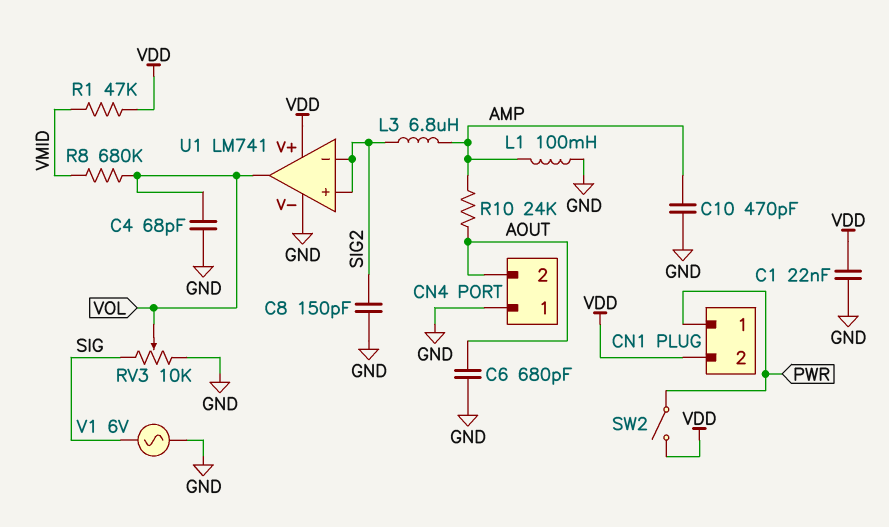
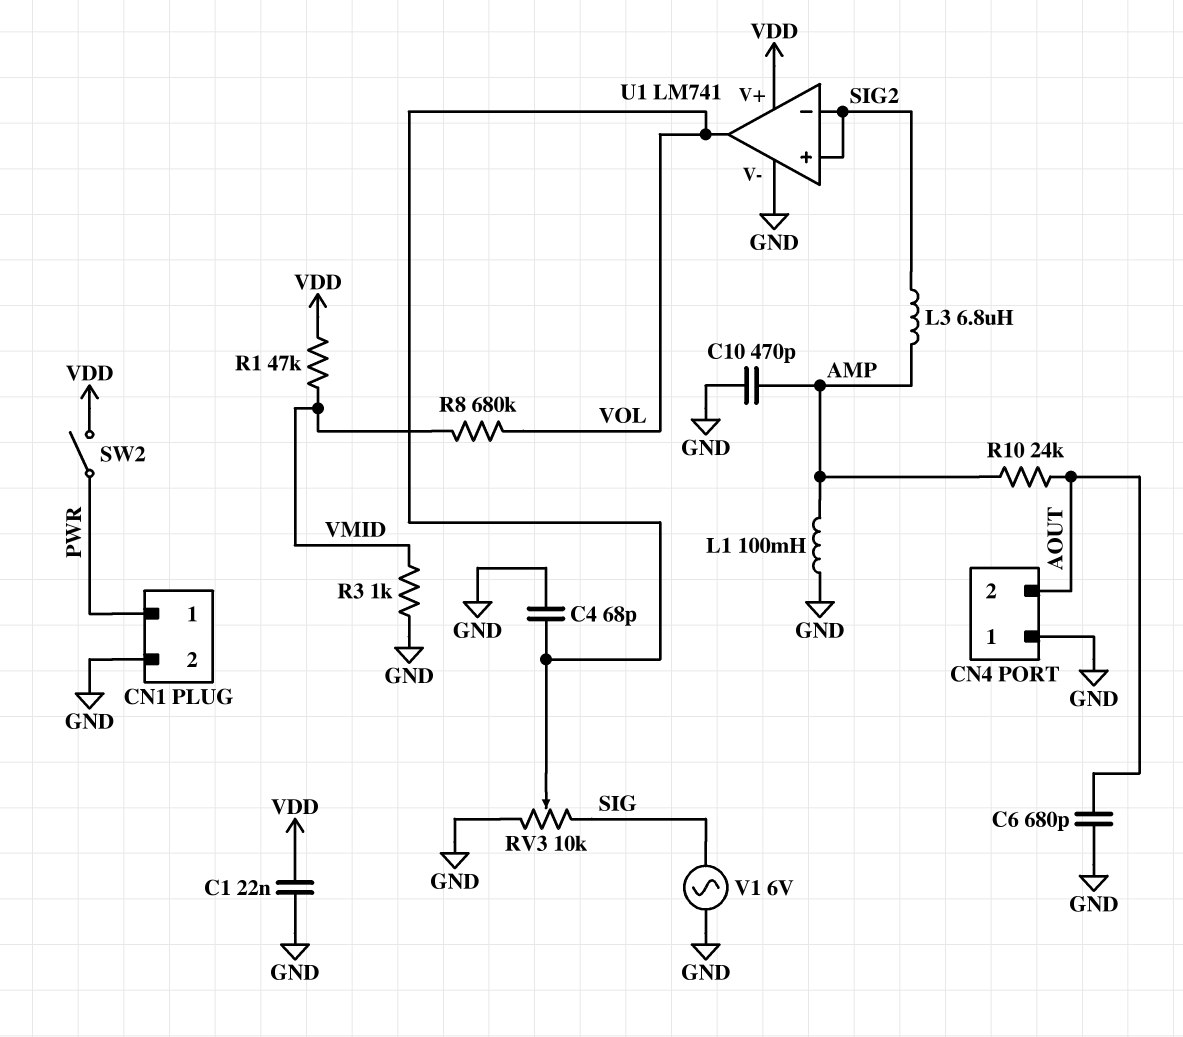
C8: 150pF (GND, SIG2) -> none
CN1 pin 2: VDD -> GND
R3: none -> 1k (GND, VMID)

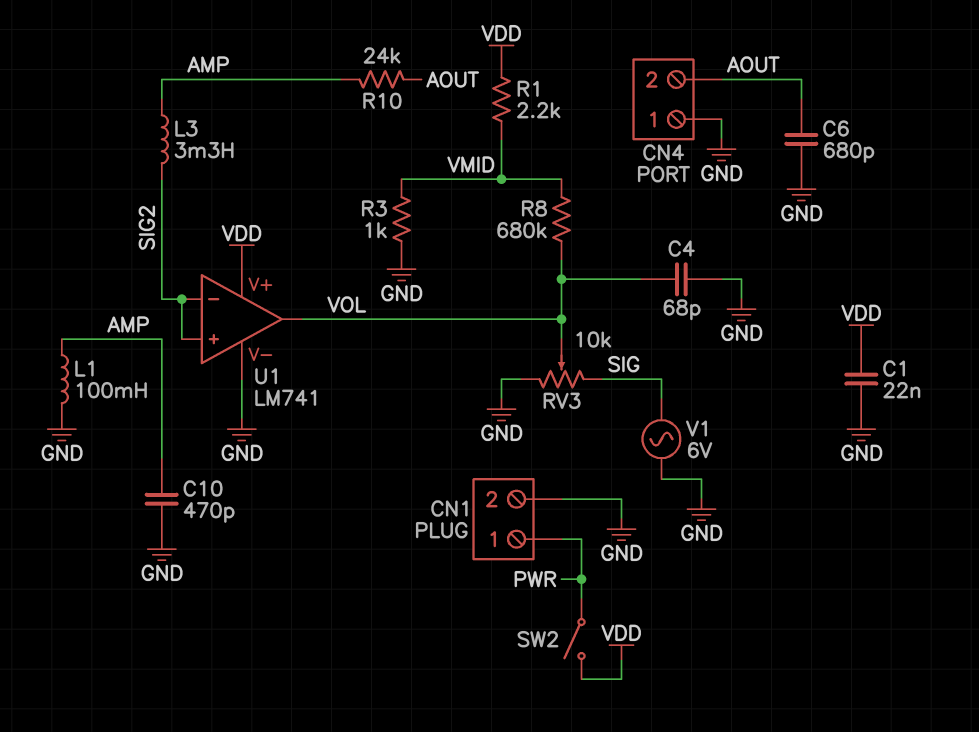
L3: 6.8uH (AMP, SIG2) -> 3.3mH (AMP, SIG2)
R1: 47k (VDD, VMID) -> 2.2k (VDD, VMID)

